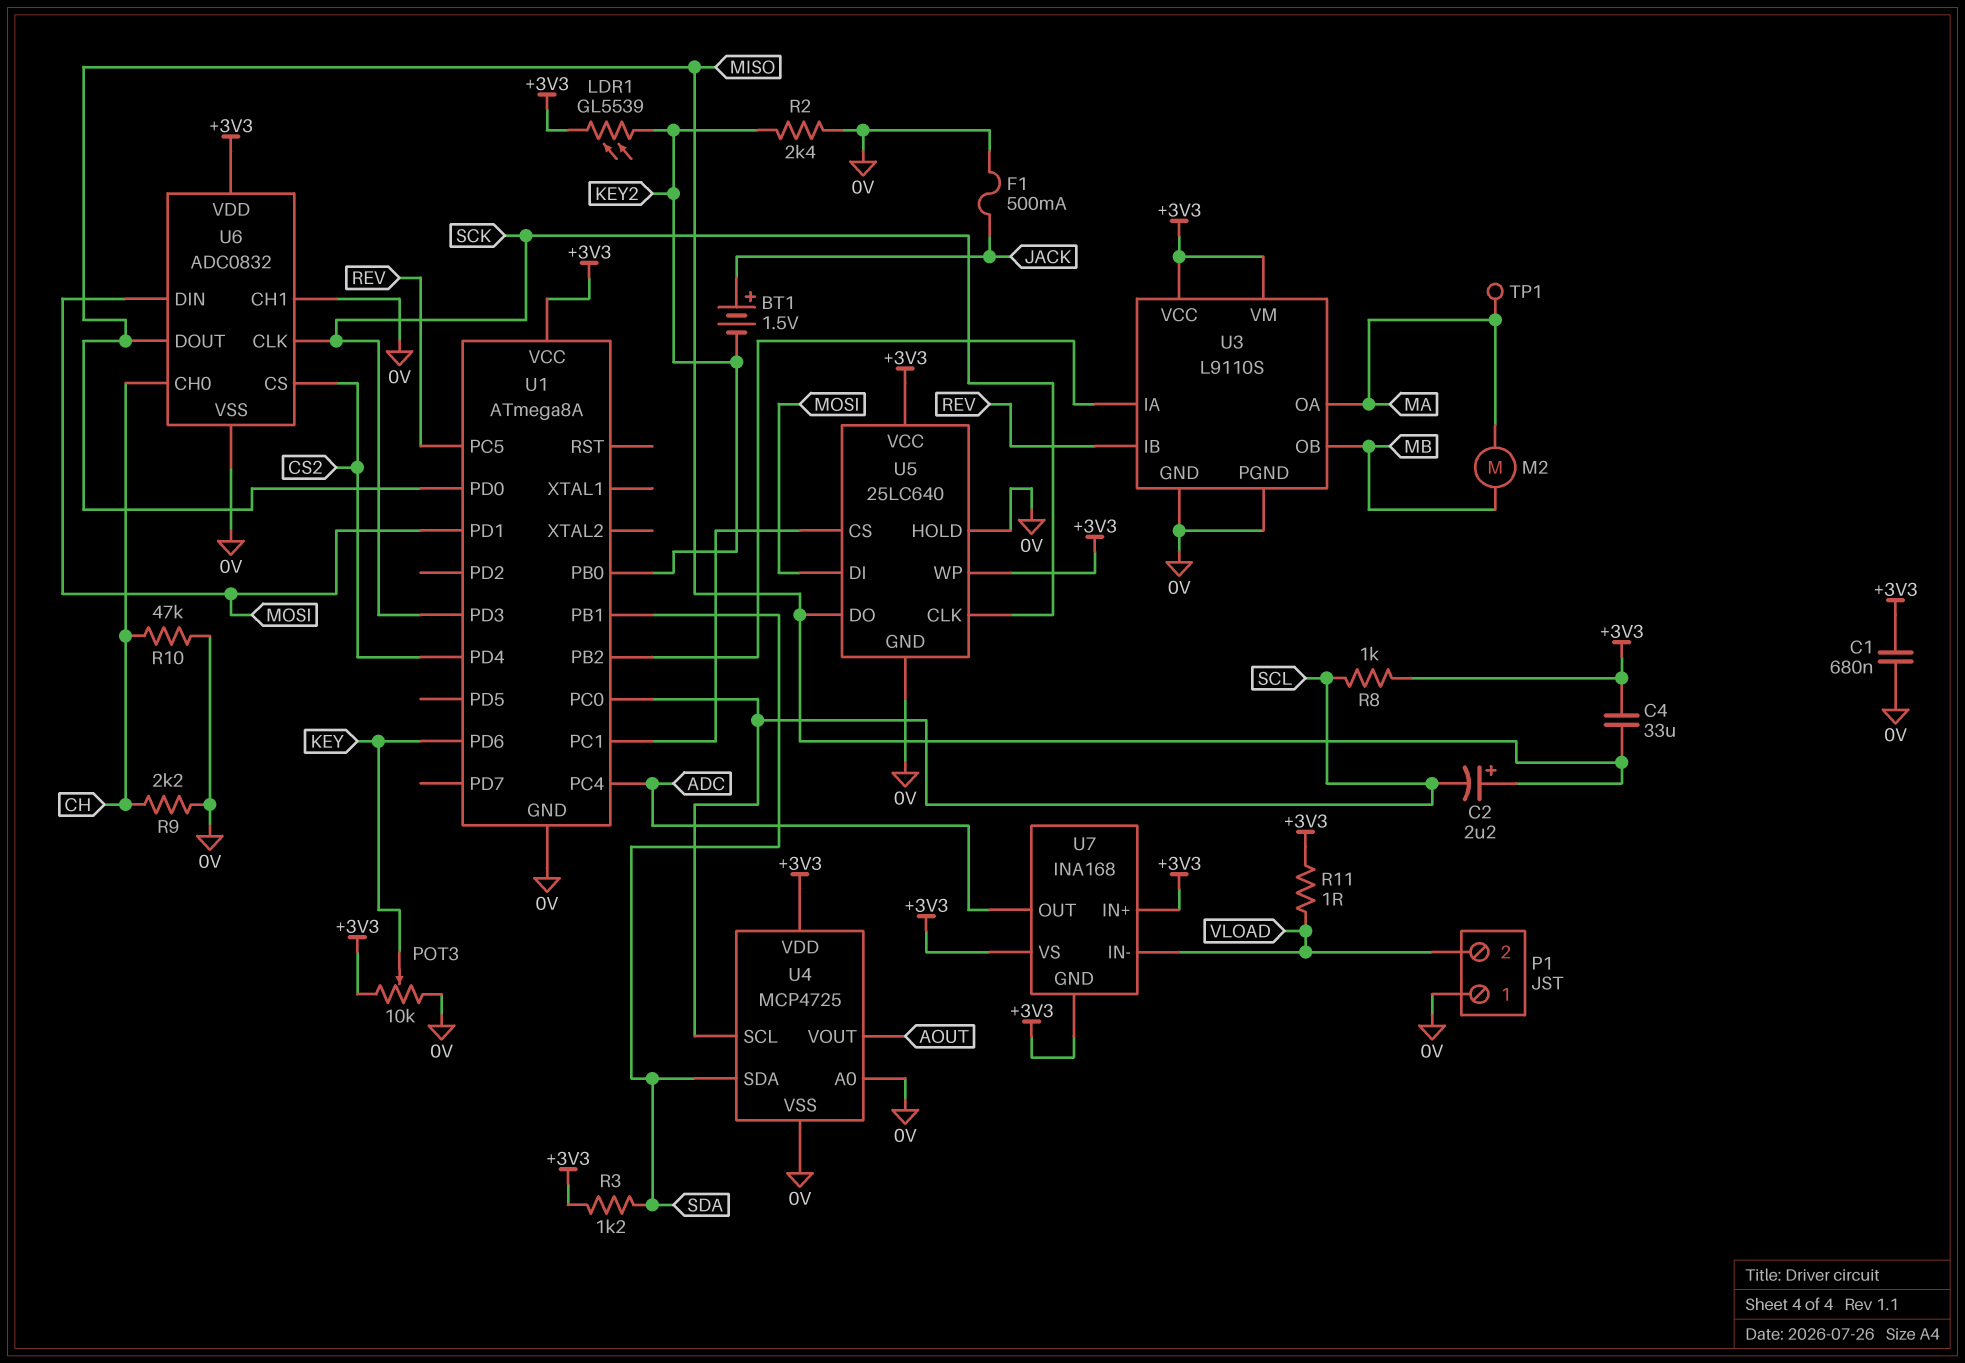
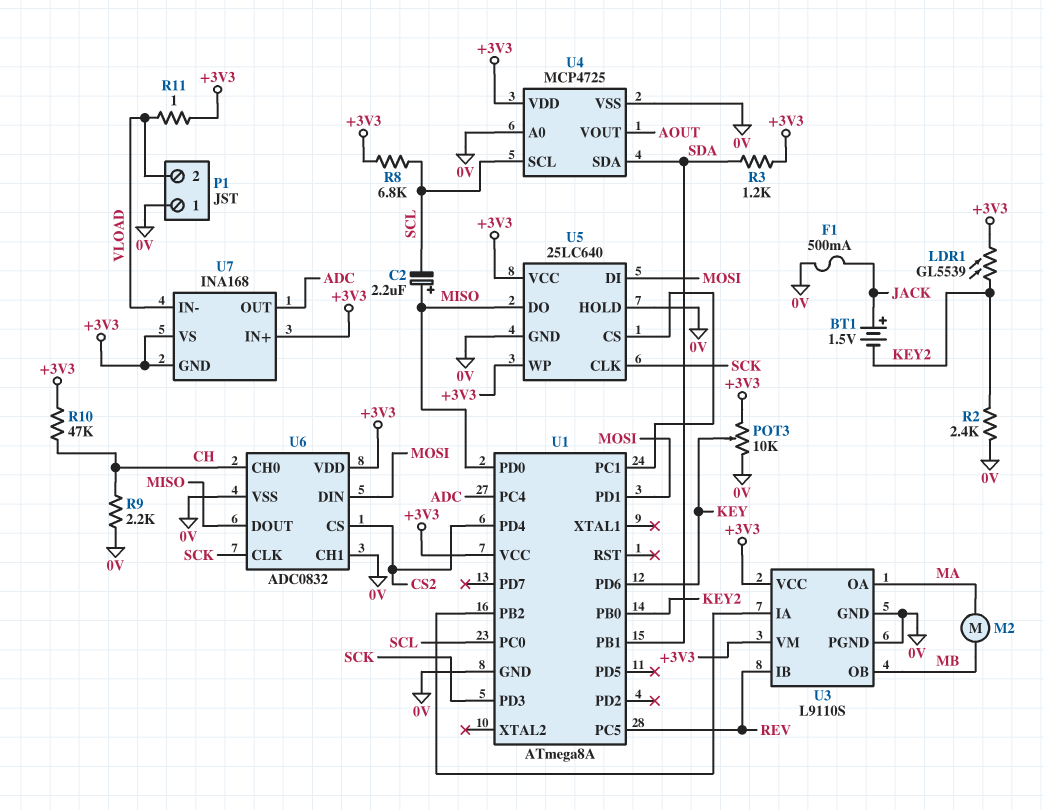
C1: 680nF (+3V3, 0V) -> none
C4: 33uF (+3V3, MISO) -> none
R8: 1k (+3V3, SCL) -> 6.8k (+3V3, SCL)
R10: 47k (0V, CH) -> 47k (+3V3, CH)
TP1: test point (MA) -> none

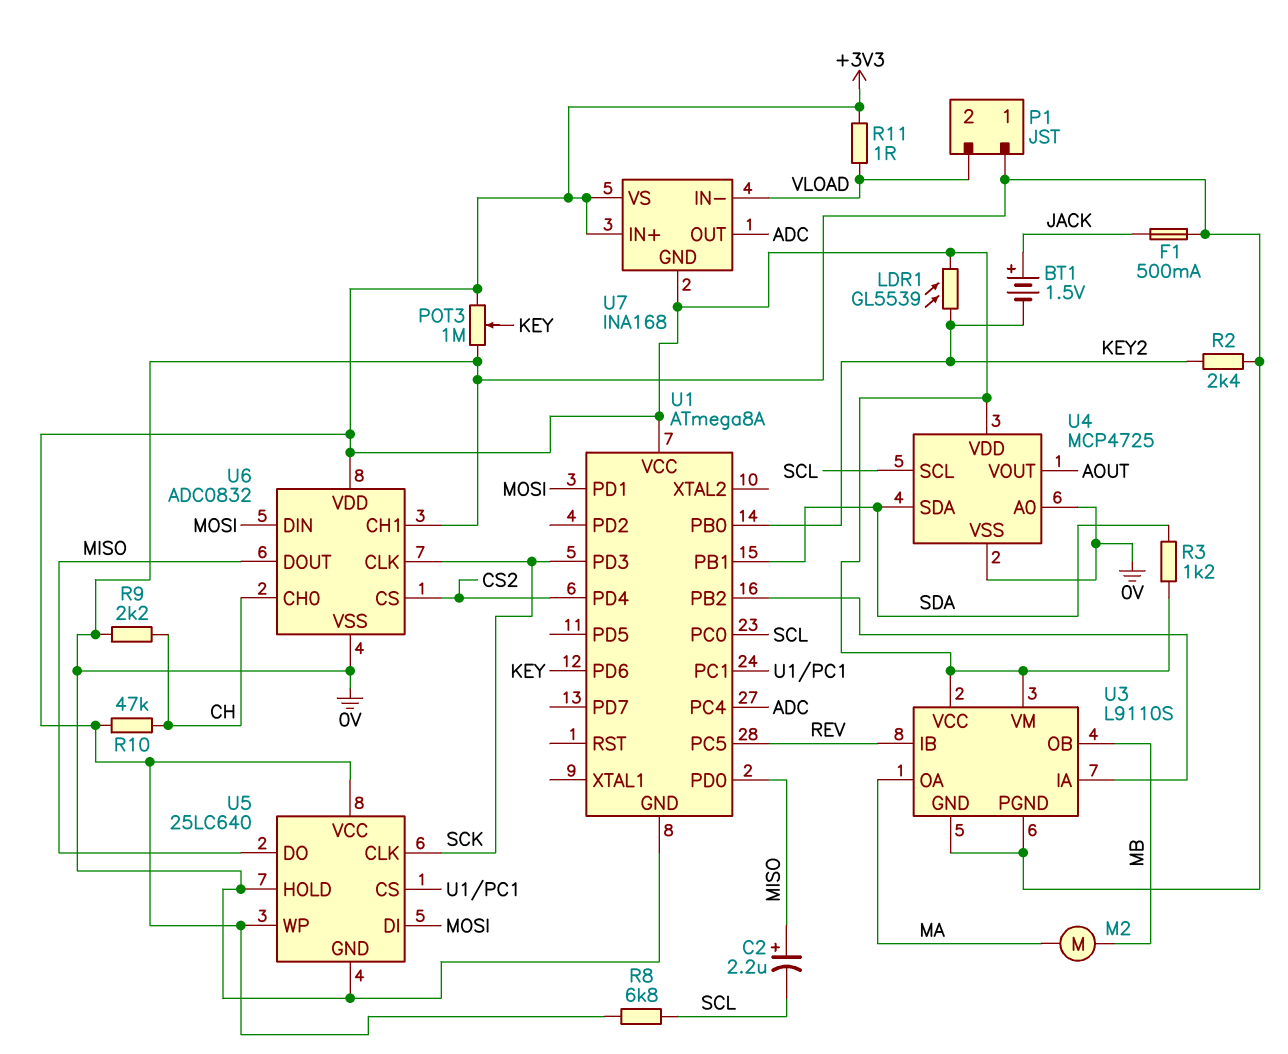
POT3: 10k (+3V3, 0V, wiper KEY) -> 1M (+3V3, 0V, wiper KEY)

